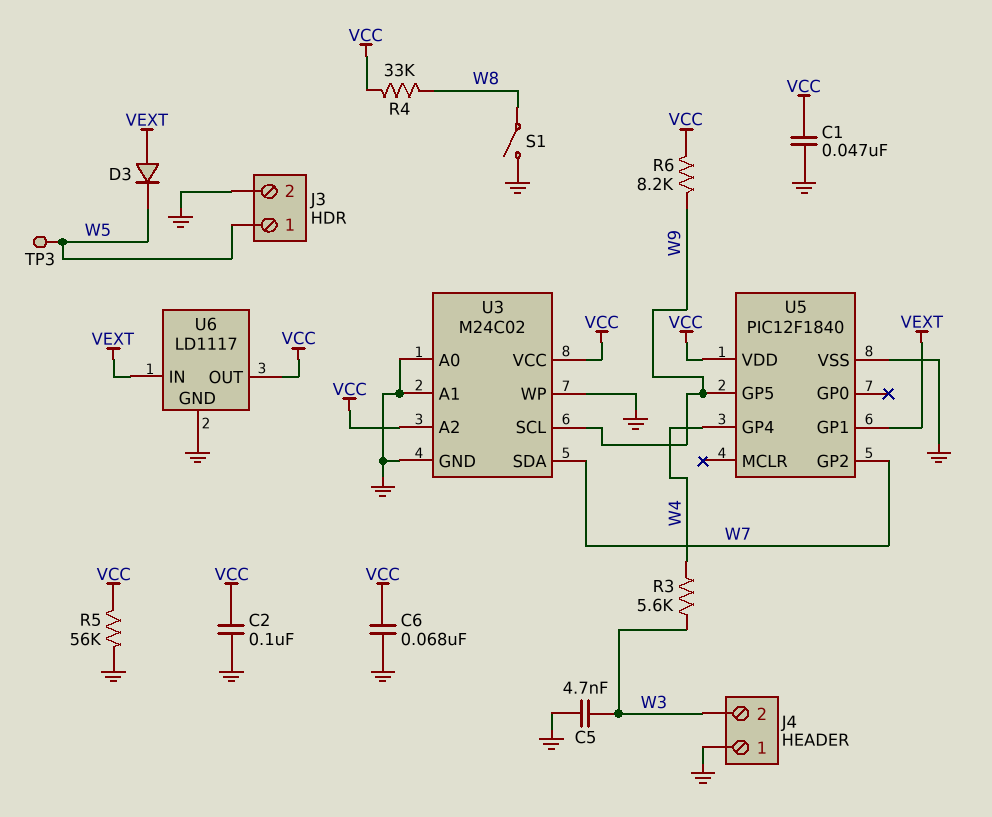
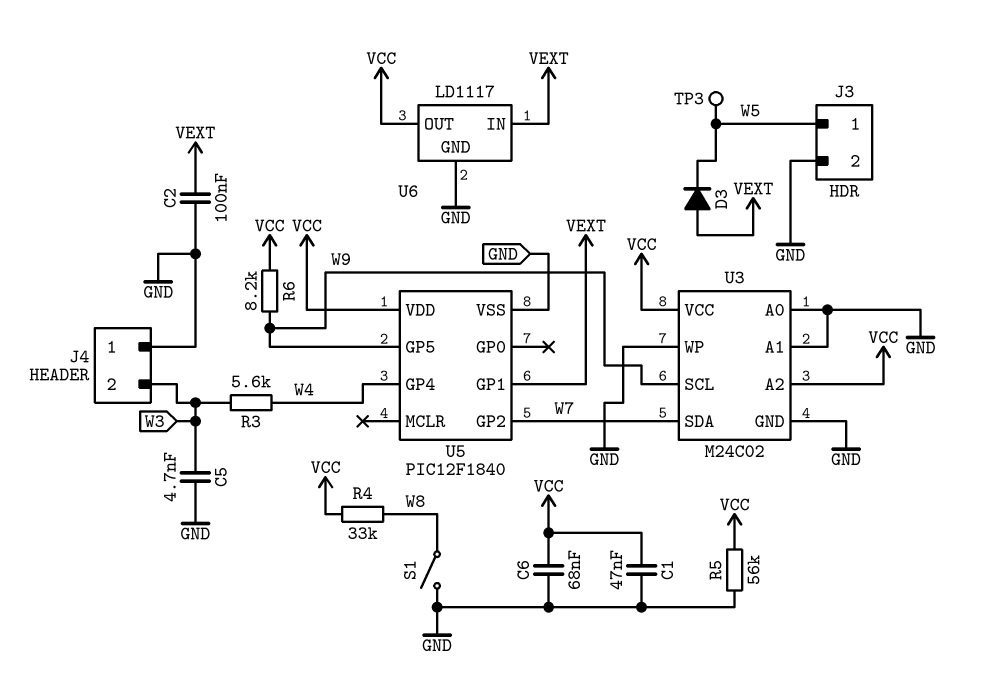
C2: 100nF (GND, VCC) -> 100nF (GND, VEXT)

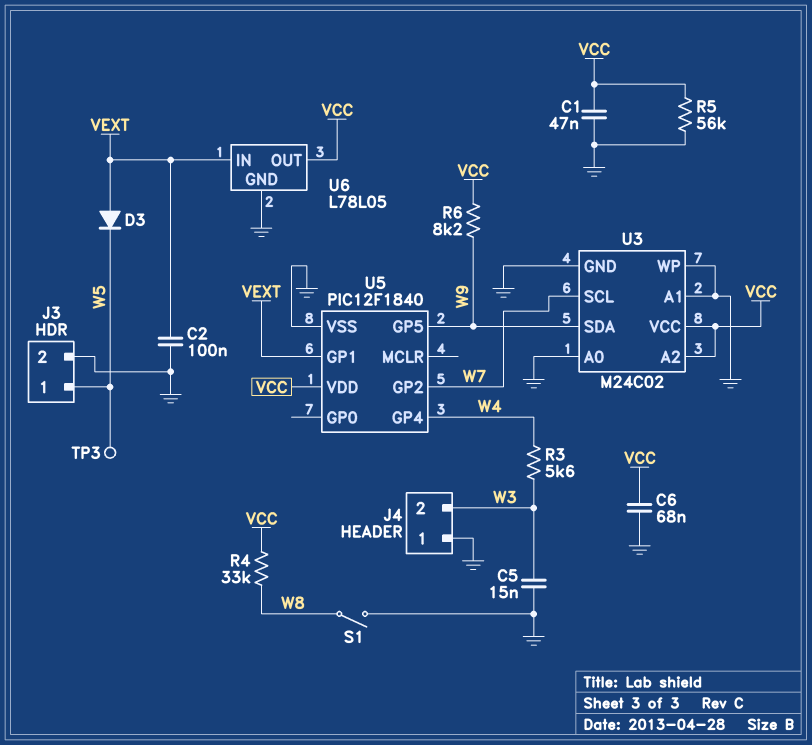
C5: 4.7nF (GND, W3) -> 15nF (GND, W3)
U3 pin SCL: W9 -> W7
U3 pin SDA: W7 -> W9
U6: LD1117 -> L78L05

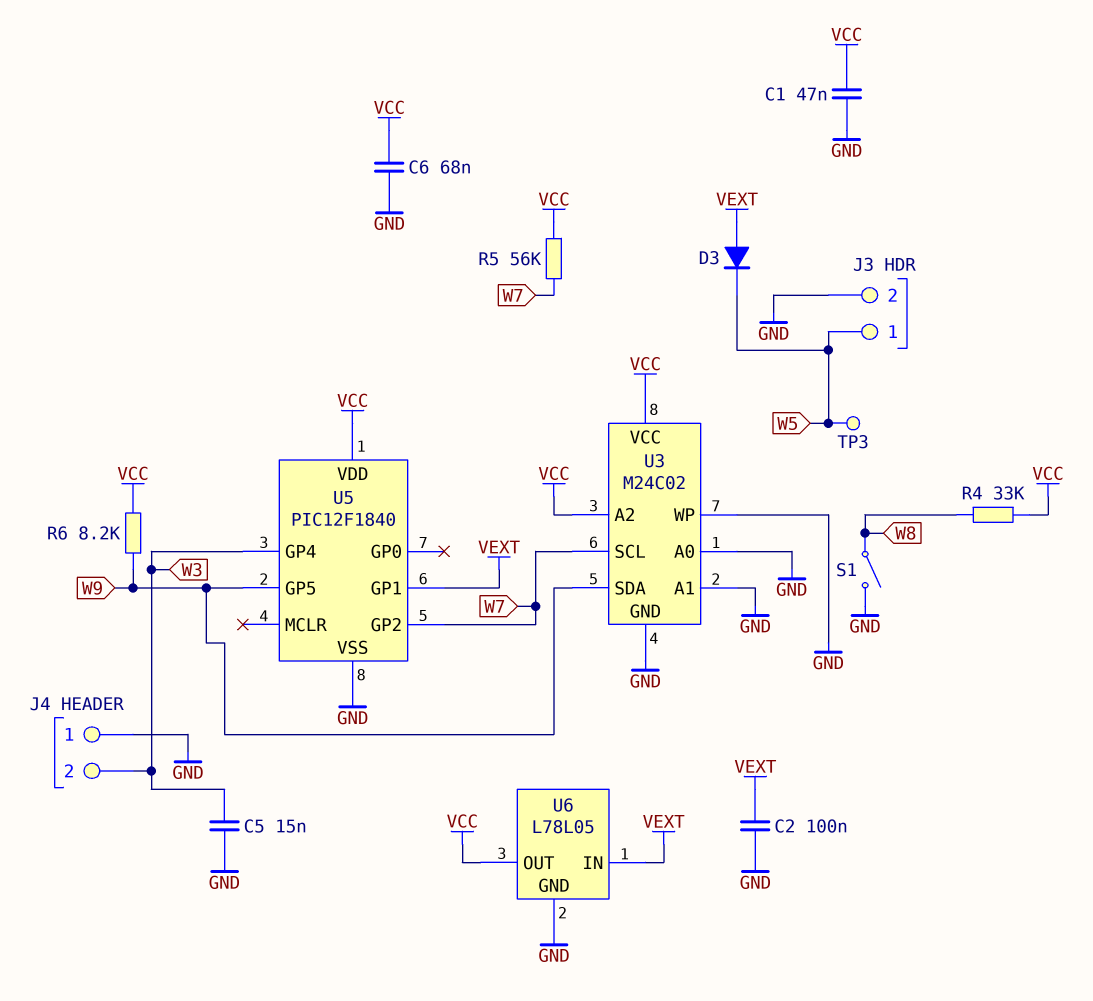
R3: 5.6k (W3, W4) -> none
R5: 56k (GND, VCC) -> 56k (VCC, W7)
U5 pin GP4: W4 -> W3

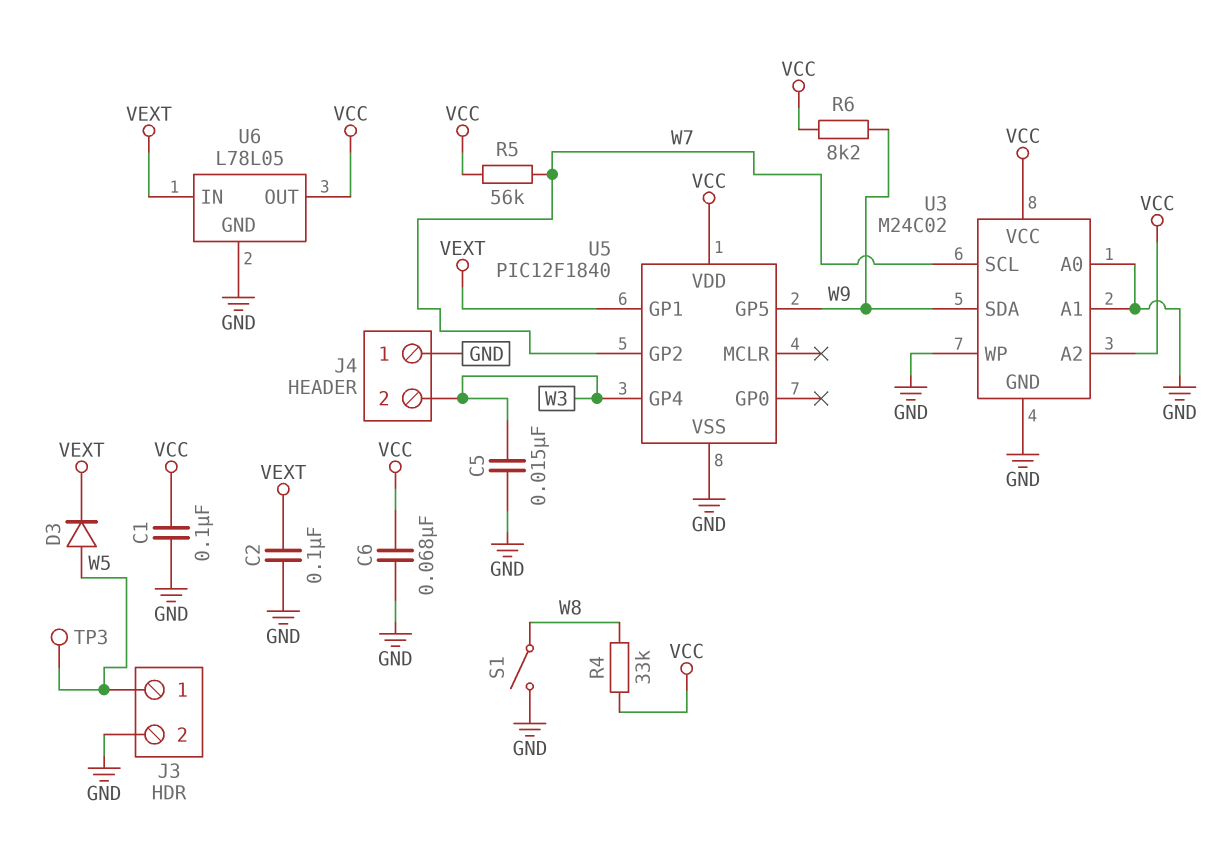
C1: 47nF (GND, VCC) -> 100nF (GND, VCC)
D3: diode (A VEXT, K W5) -> diode (A W5, K VEXT)

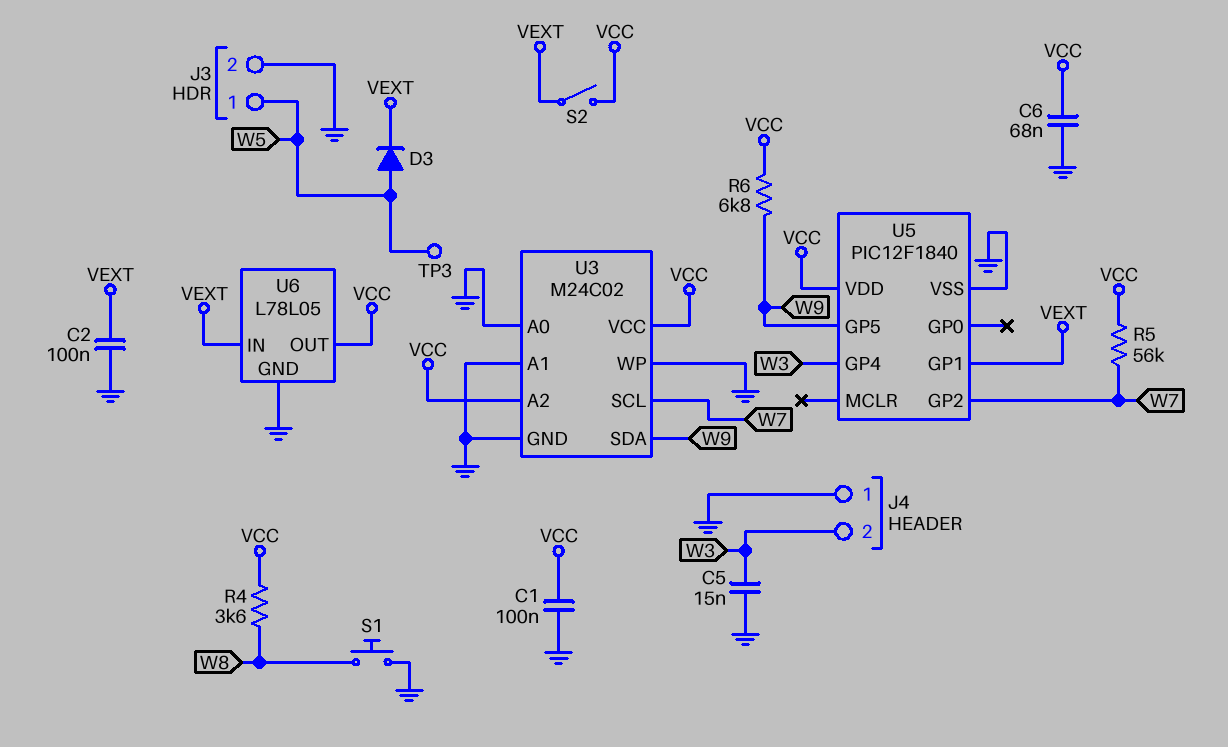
R4: 33k (VCC, W8) -> 3.6k (VCC, W8)
R6: 8.2k (VCC, W9) -> 6.8k (VCC, W9)
S1: switch (GND, W8) -> button (GND, W8)
S2: none -> switch (VCC, VEXT)

